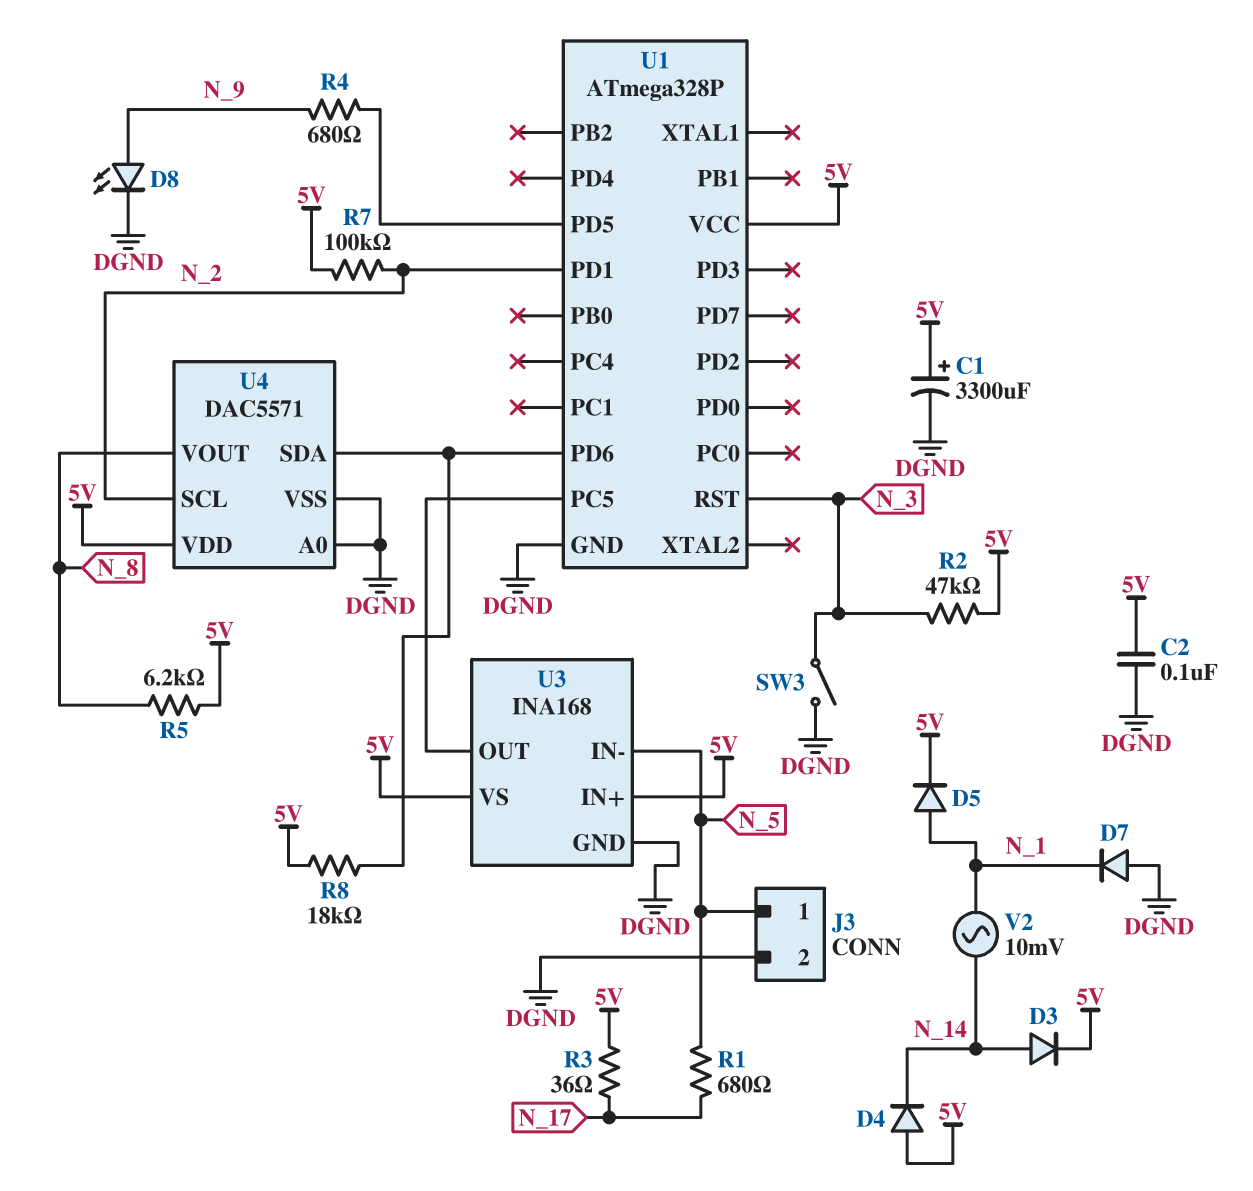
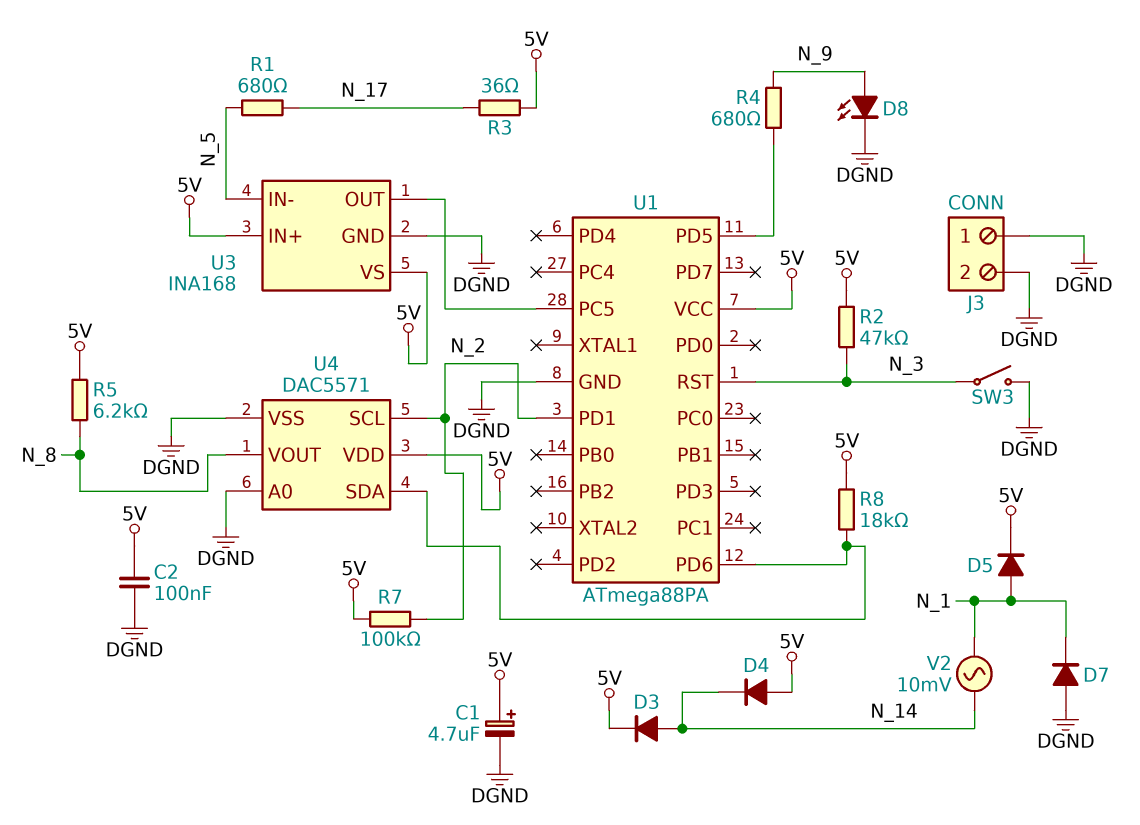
C1: 3300uF (plus 5V, minus DGND) -> 4.7uF (plus 5V, minus DGND)
J3 pin 1: N_5 -> DGND
U1: ATmega328P -> ATmega88PA

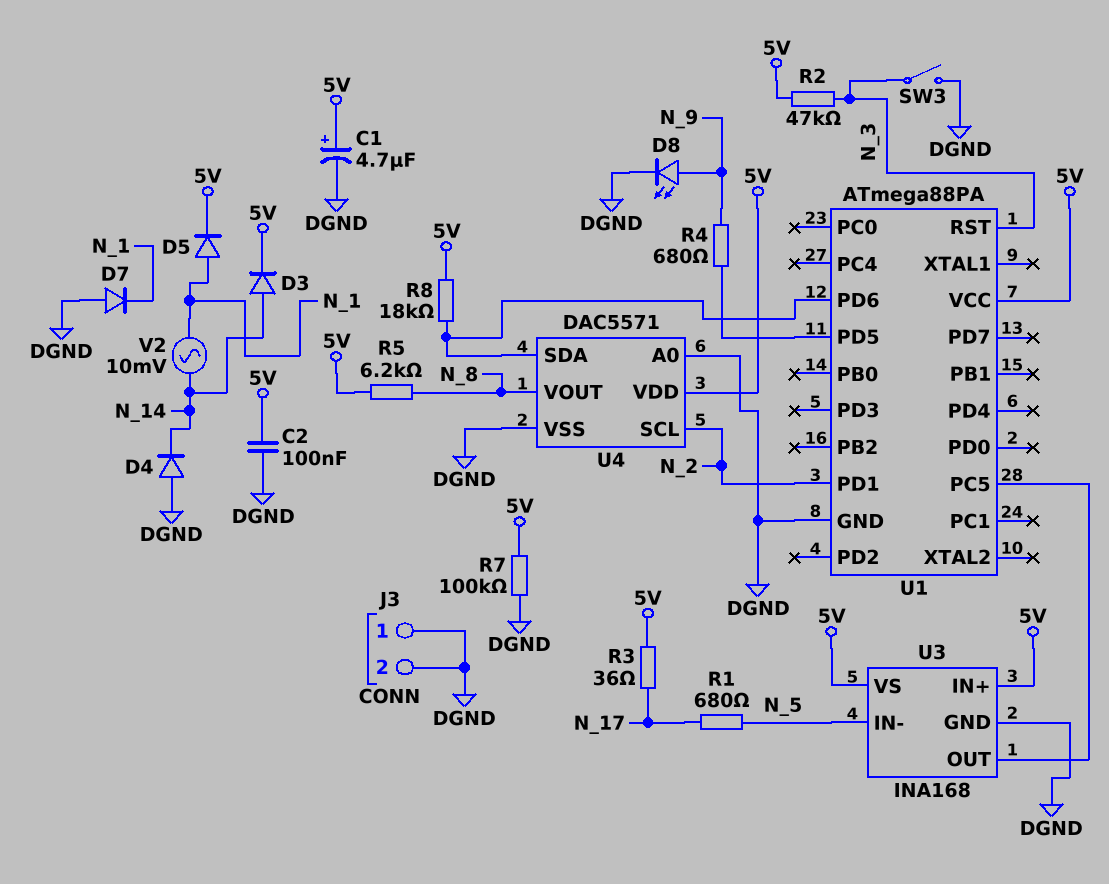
D4: diode (A 5V, K N_14) -> diode (A DGND, K N_14)
R7: 100k (5V, N_2) -> 100k (5V, DGND)

